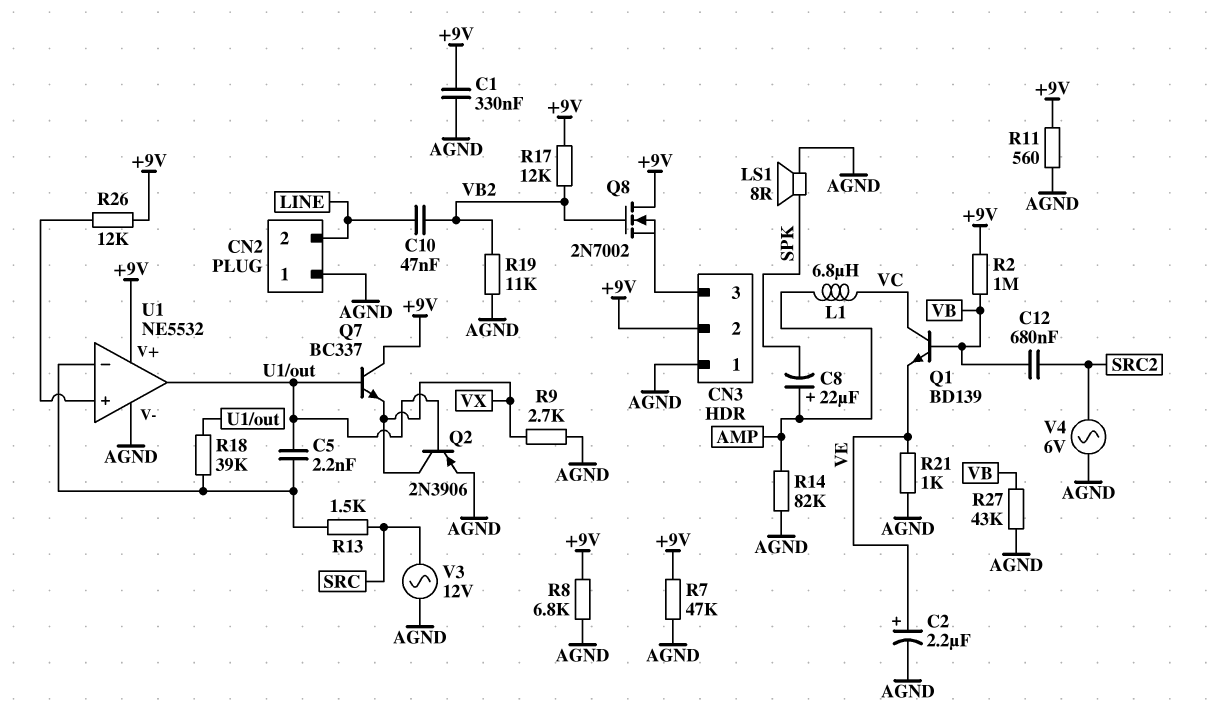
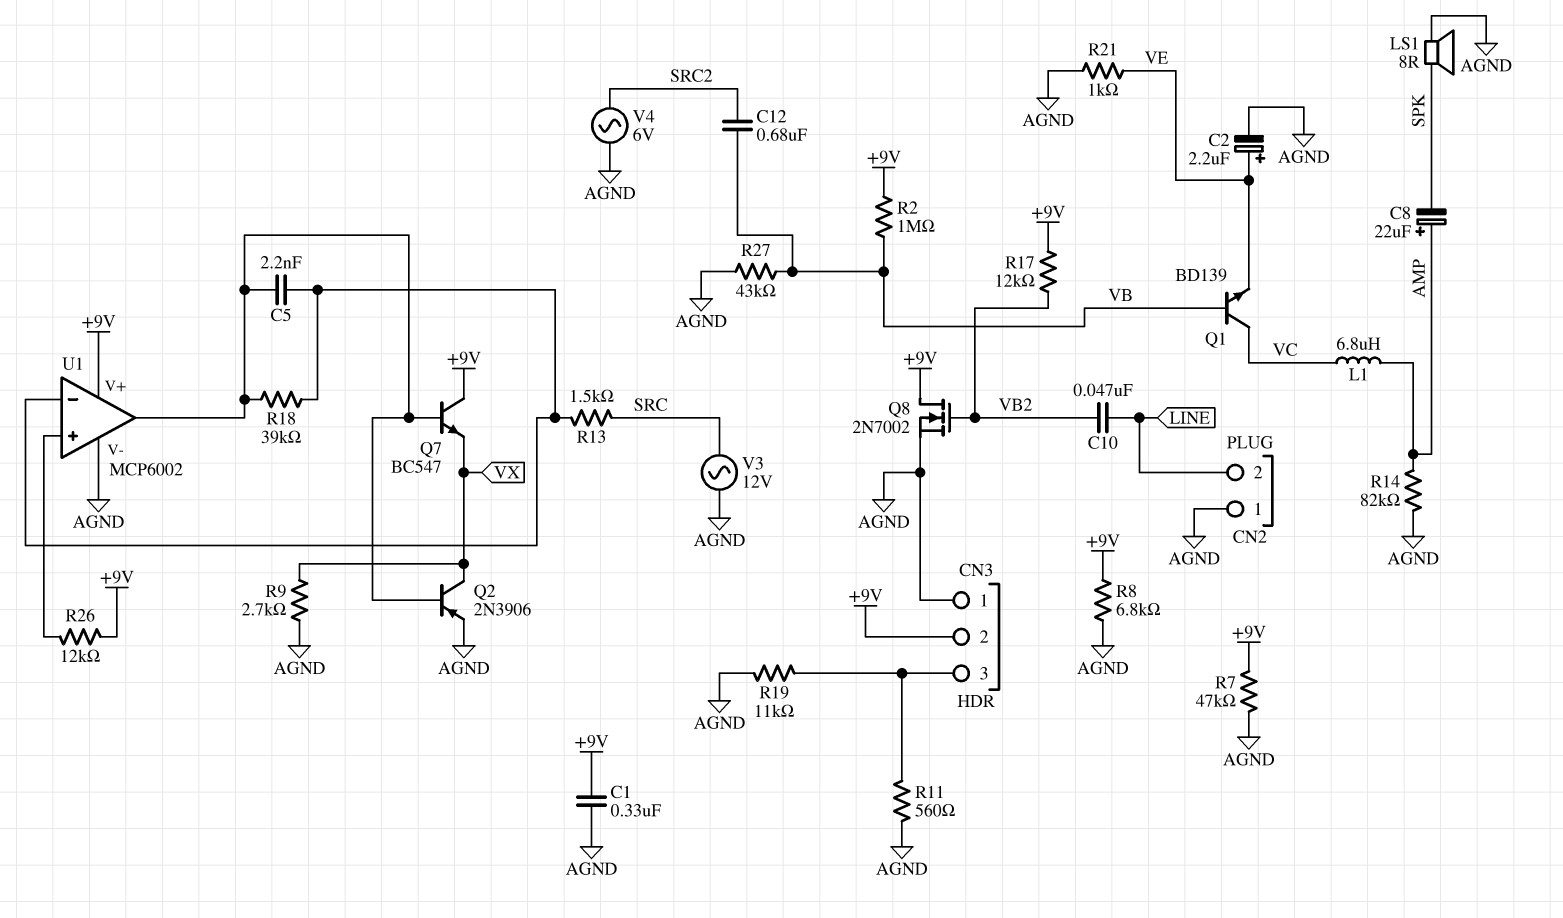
Q7: NPN BC337 (B U1/out, C +9V, E VX) -> NPN BC547 (B U1/out, C +9V, E VX)
Q8: NMOS 2N7002 (G VB2, D +9V, S CN3/3) -> NMOS 2N7002 (G VB2, D +9V, S AGND)
R11: 560 (+9V, AGND) -> 560 (AGND, CN3/3)
R19: 11k (AGND, VB2) -> 11k (AGND, CN3/3)
U1: NE5532 -> MCP6002

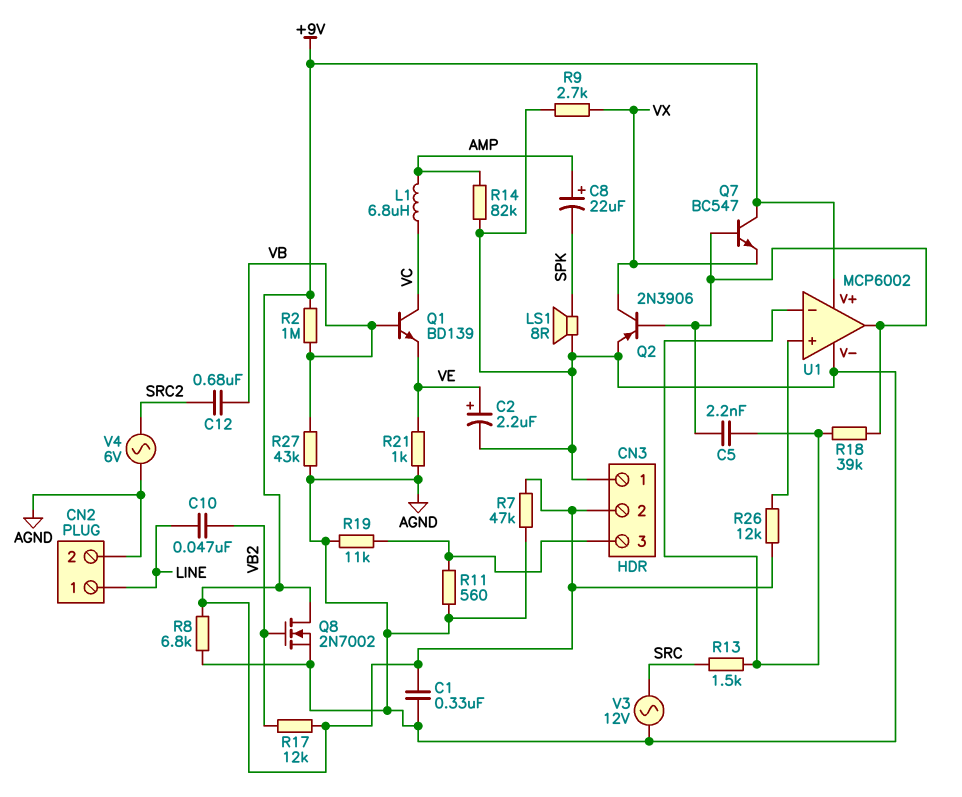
CN2 pin 1: AGND -> LINE
CN2 pin 2: LINE -> AGND

